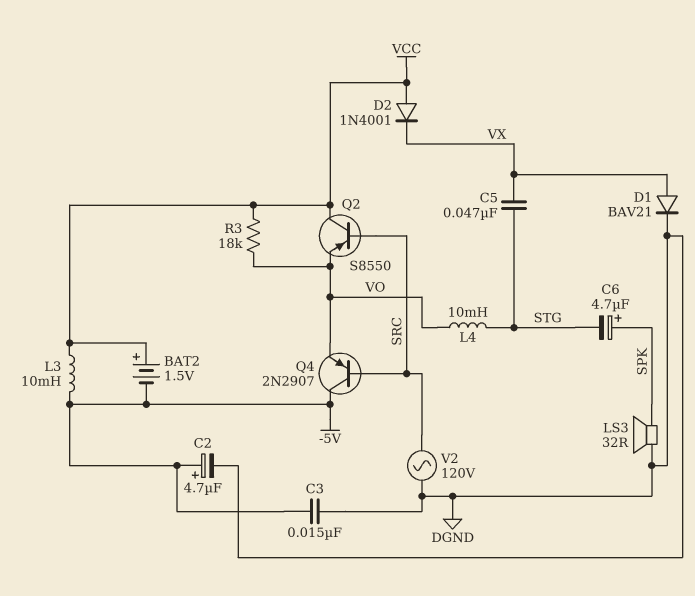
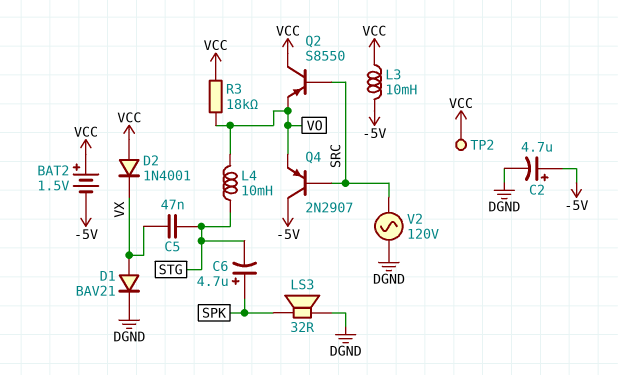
C3: 15nF (-5V, DGND) -> none
TP2: none -> test point (VCC)

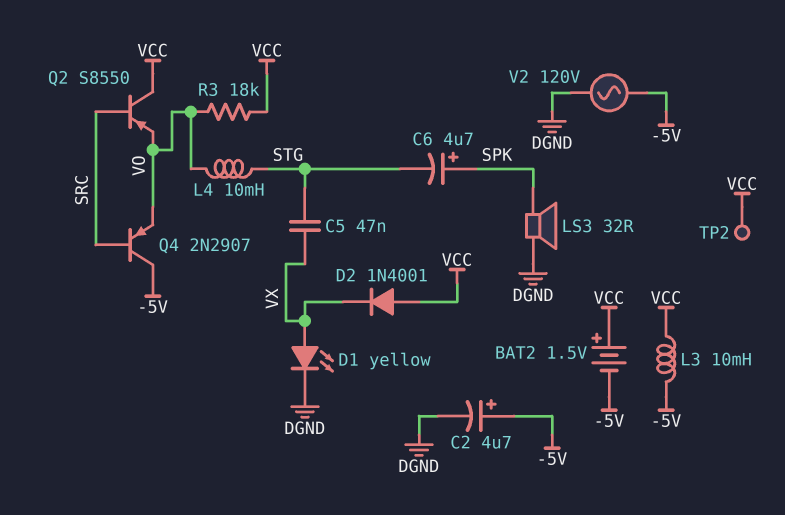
D1: diode BAV21 (A VX, K DGND) -> LED yellow (A VX, K DGND)
V2: AC 120V (DGND, SRC) -> AC 120V (-5V, DGND)

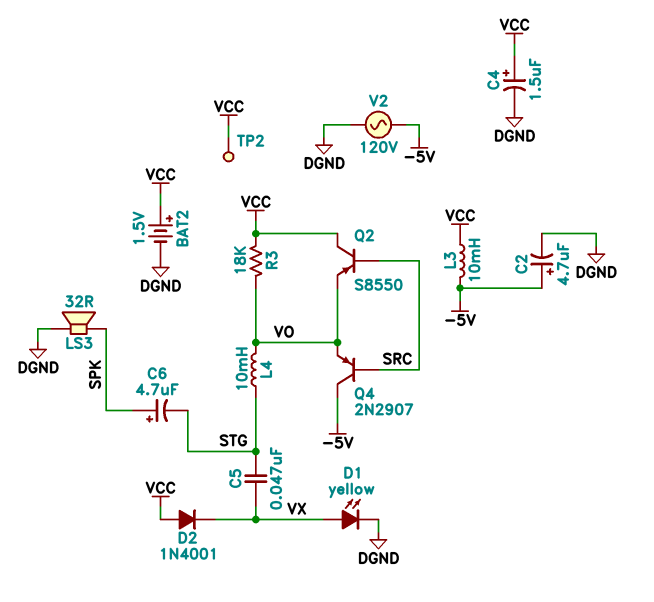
BAT2: 1.5V (plus VCC, minus -5V) -> 1.5V (plus VCC, minus DGND)
C4: none -> 1.5uF (plus VCC, minus DGND)

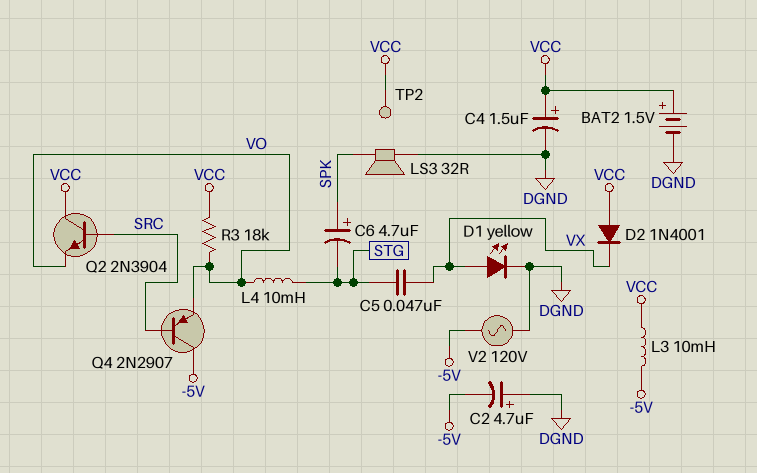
C2: 4.7uF (plus -5V, minus DGND) -> 4.7uF (plus DGND, minus -5V)
Q2: PNP S8550 (B SRC, C VCC, E VO) -> NPN 2N3904 (B SRC, C VCC, E VO)

